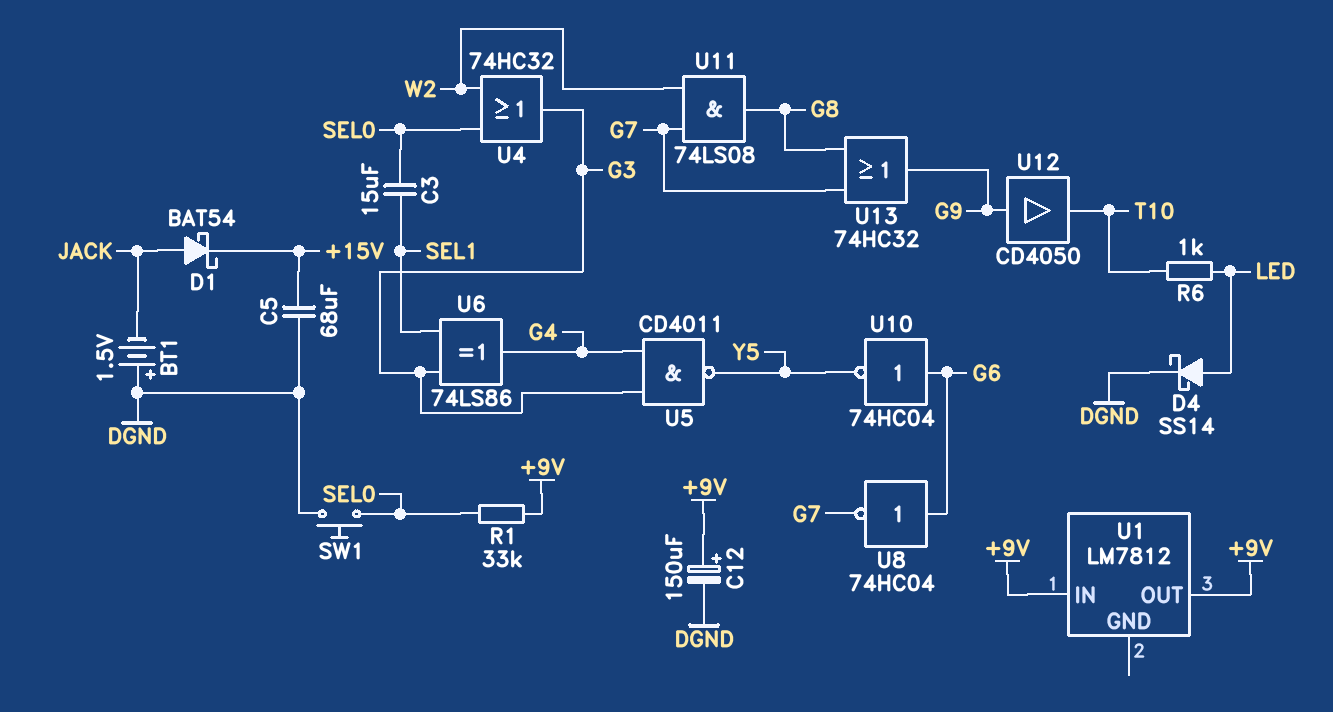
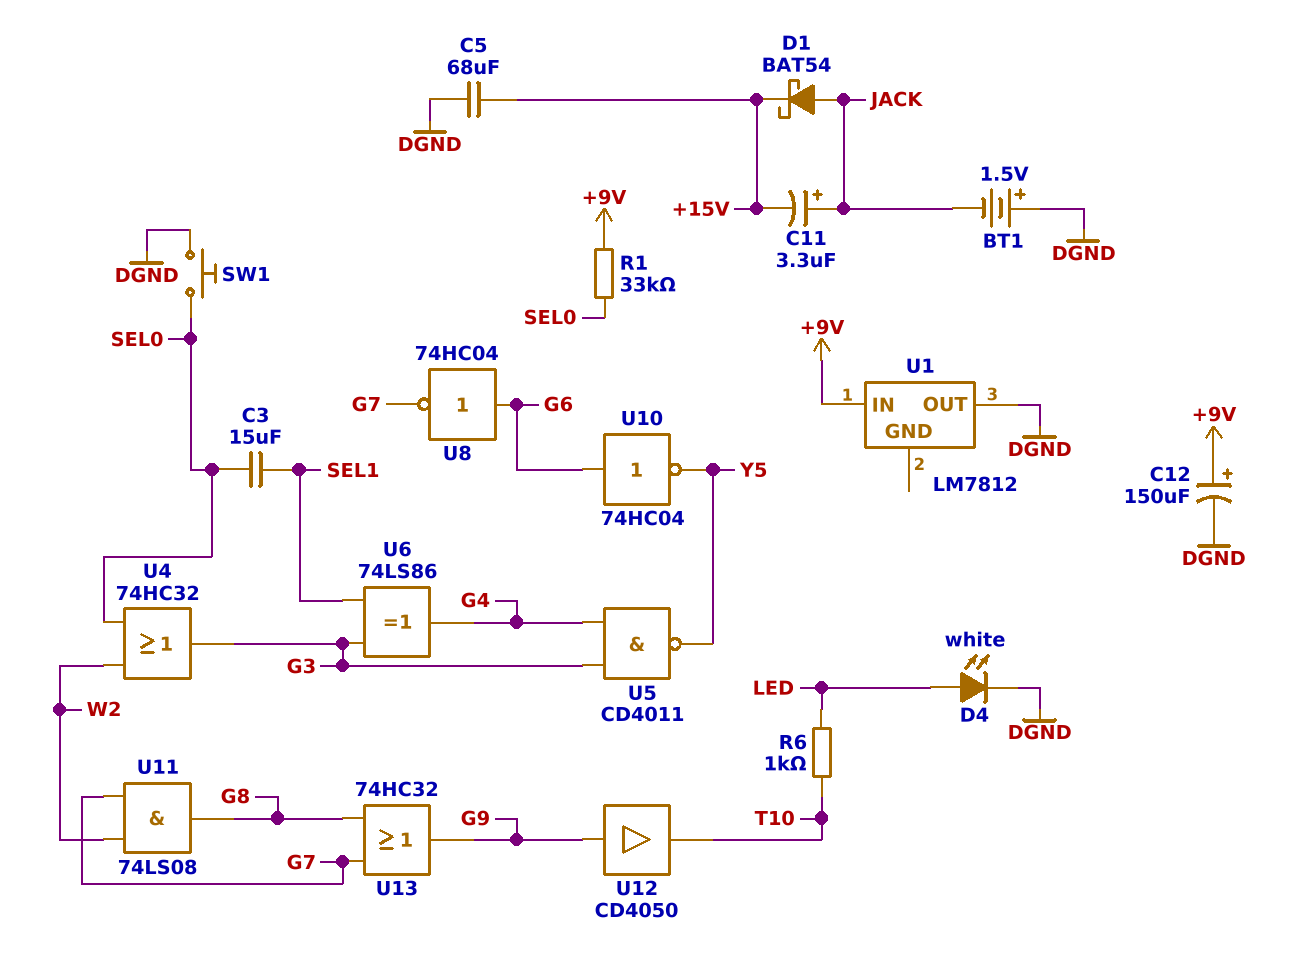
C11: none -> 3.3uF (plus JACK, minus +15V)
D4: schottky SS14 (A LED, K DGND) -> LED white (A LED, K DGND)
U1 pin OUT: +9V -> DGND

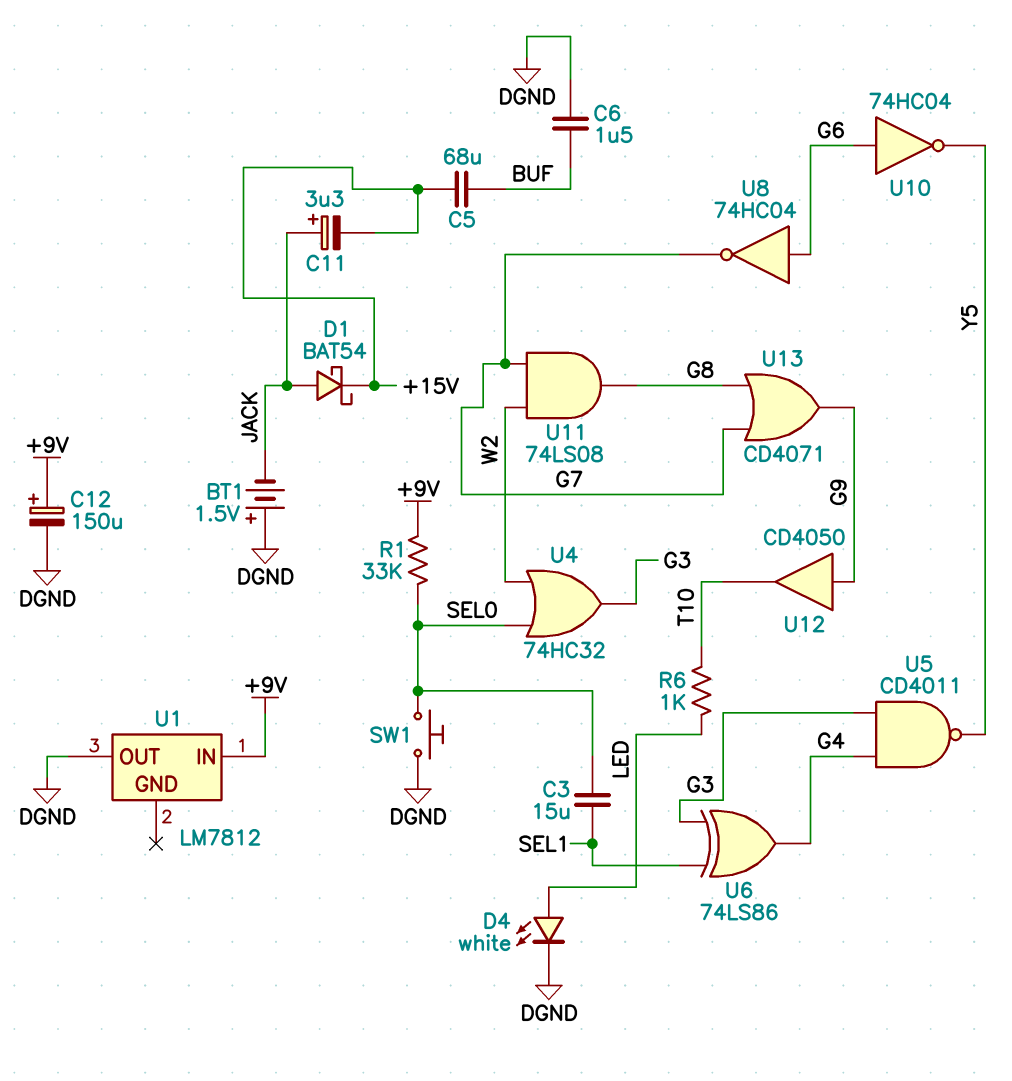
C5: 68uF (+15V, DGND) -> 68uF (+15V, BUF)
C6: none -> 1.5uF (BUF, DGND)
U13: OR 74HC32 (in G7, in G8, out G9) -> OR CD4071 (in G7, in G8, out G9)

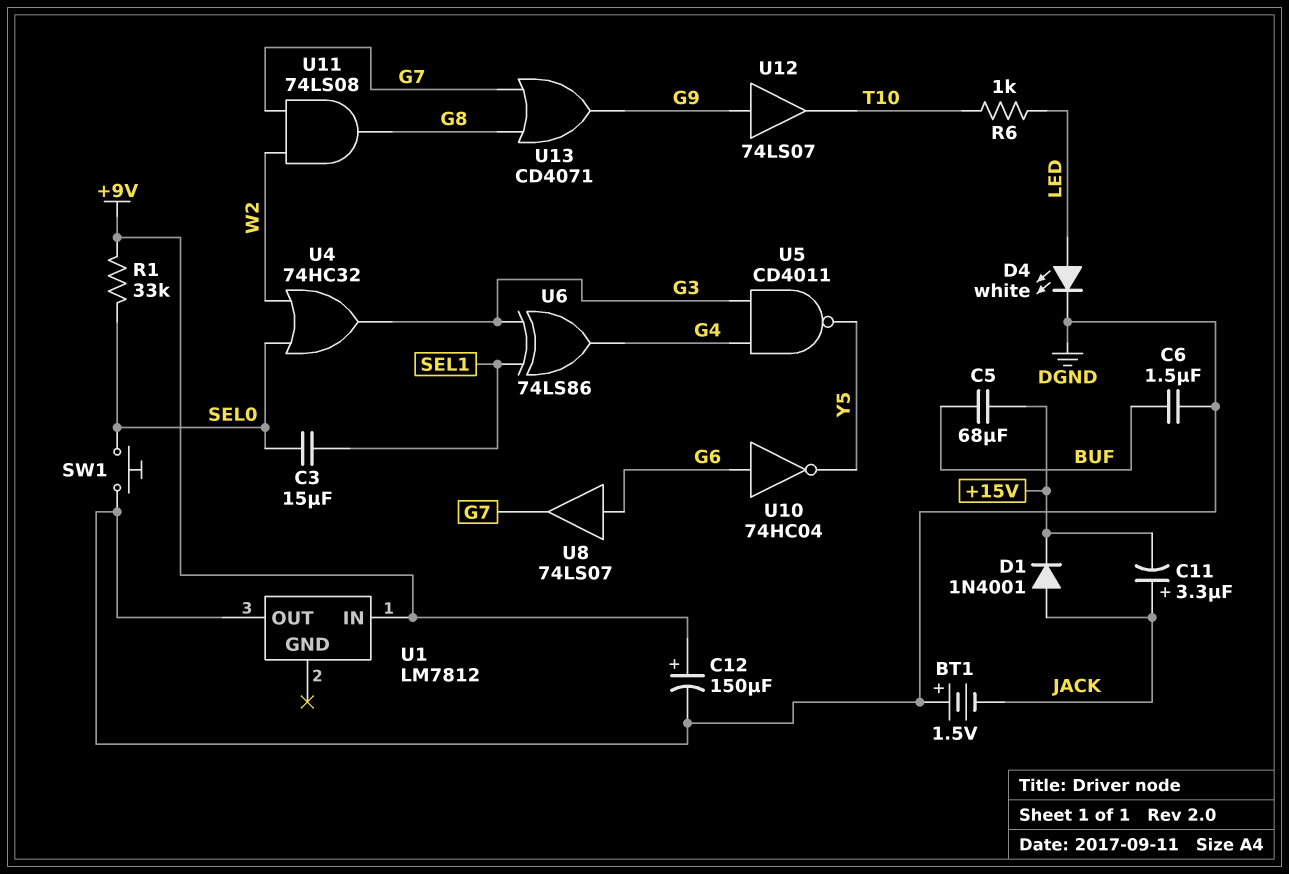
D1: schottky BAT54 (A JACK, K +15V) -> diode 1N4001 (A JACK, K +15V)
U8: NOT 74HC04 (in G6, out G7) -> buffer 74LS07 (in G6, out G7)
U12: buffer CD4050 (in G9, out T10) -> buffer 74LS07 (in G9, out T10)

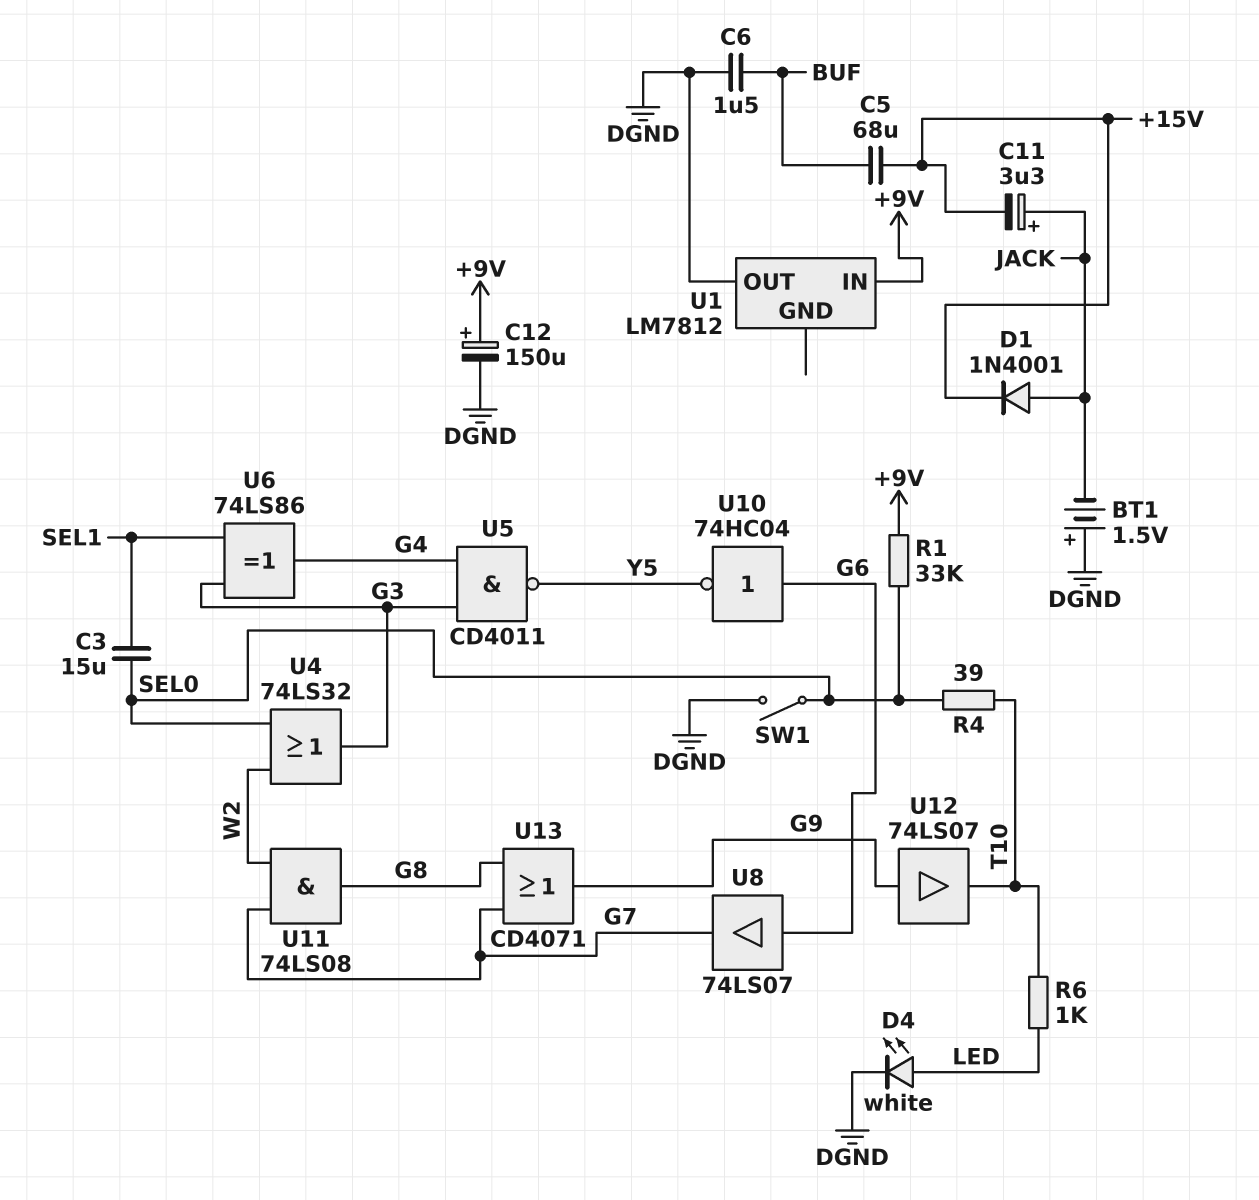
R4: none -> 39 (SEL0, T10)
SW1: button (DGND, SEL0) -> switch (DGND, SEL0)
U4: OR 74HC32 (in SEL0, in W2, out G3) -> OR 74LS32 (in SEL0, in W2, out G3)

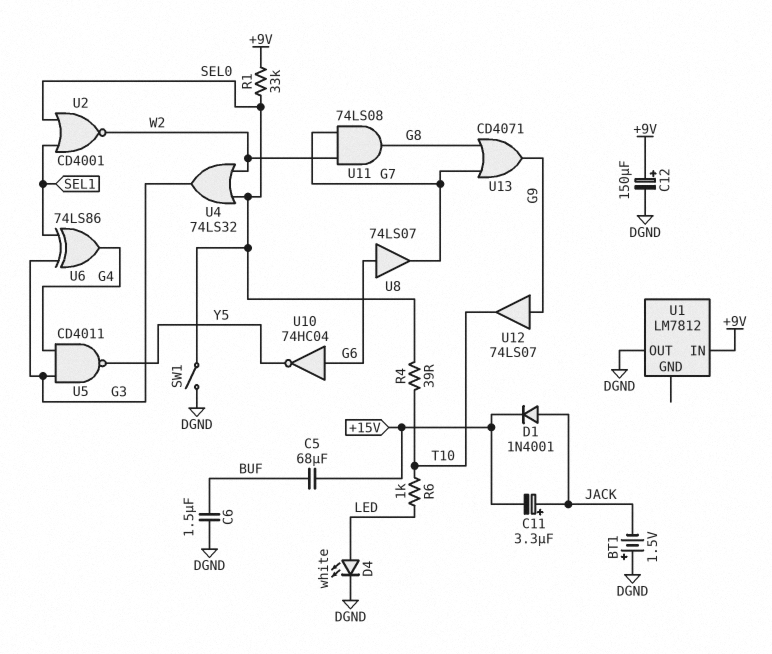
C3: 15uF (SEL0, SEL1) -> none
U2: none -> NOR CD4001 (in SEL0, in SEL1, out W2)

